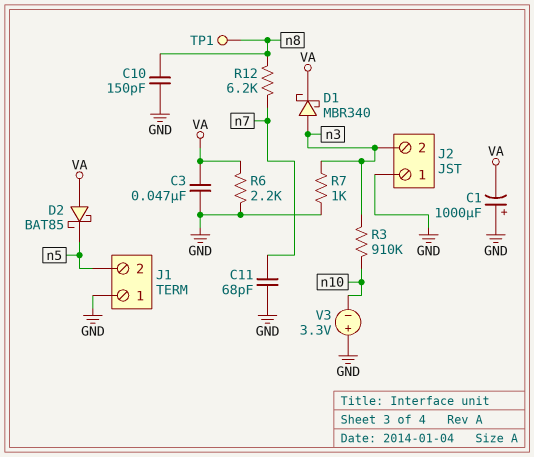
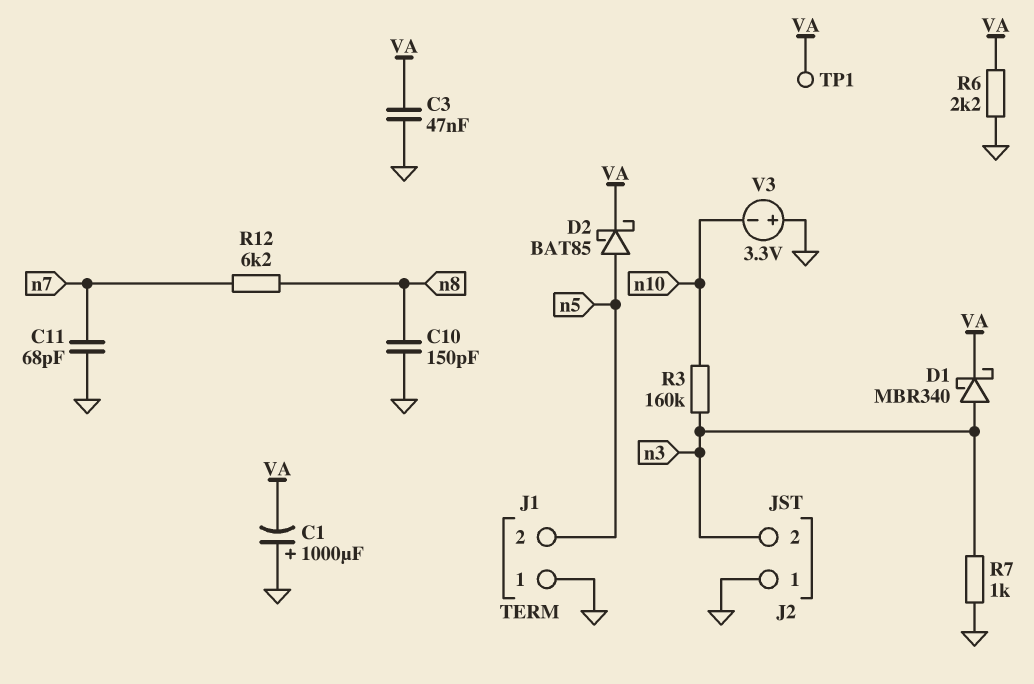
D2: schottky BAT85 (A VA, K n5) -> schottky BAT85 (A n5, K VA)
R3: 910k (n3, n10) -> 160k (n3, n10)
TP1: test point (n8) -> test point (VA)

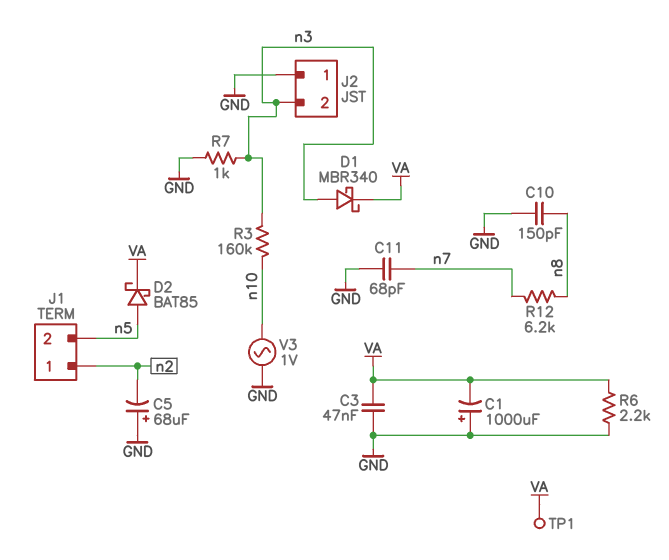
C5: none -> 68uF (plus GND, minus n2)
J1 pin 1: GND -> n2
V3: 3.3V (plus GND, minus n10) -> AC 1V (GND, n10)

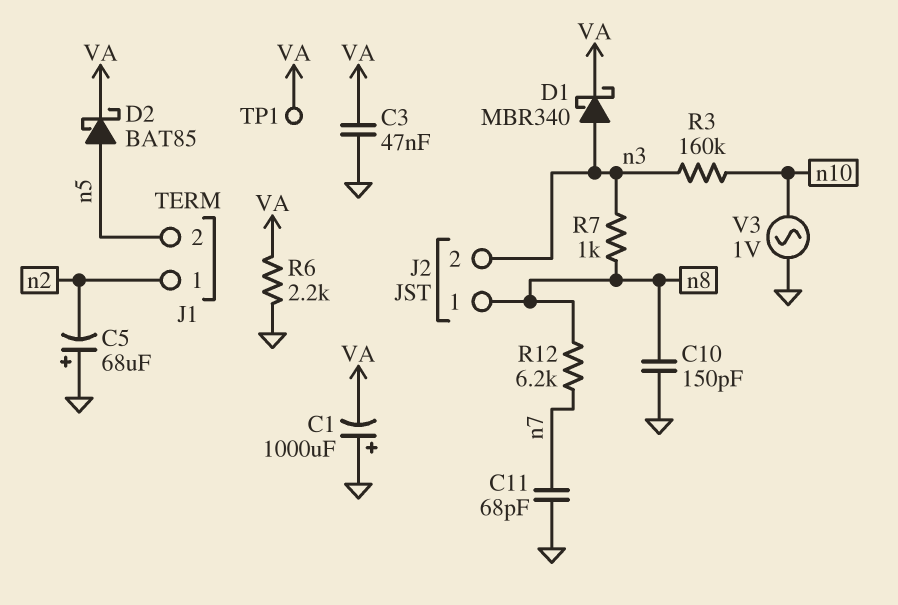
J2 pin 1: GND -> n8
R7: 1k (GND, n3) -> 1k (n3, n8)

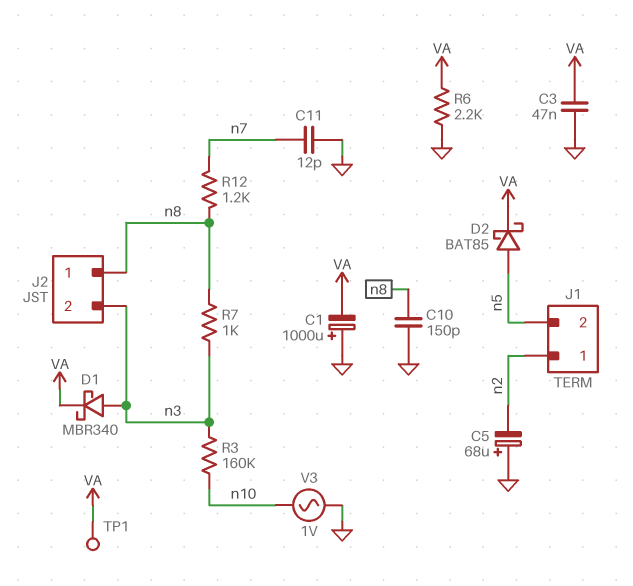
C11: 68pF (GND, n7) -> 12pF (GND, n7)
R12: 6.2k (n7, n8) -> 1.2k (n7, n8)

